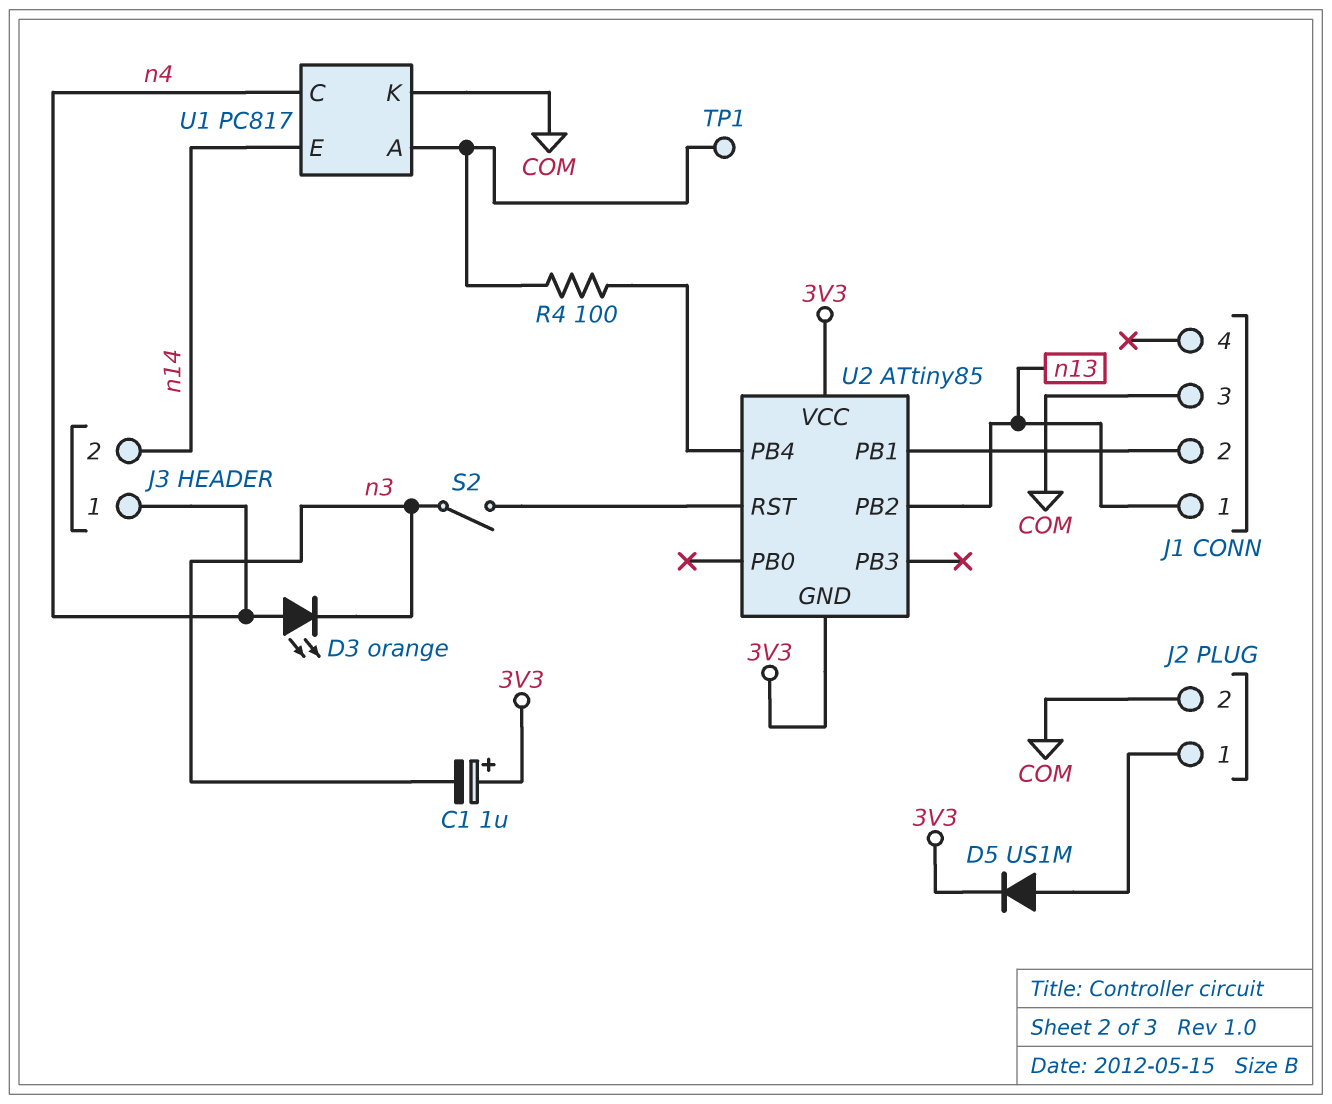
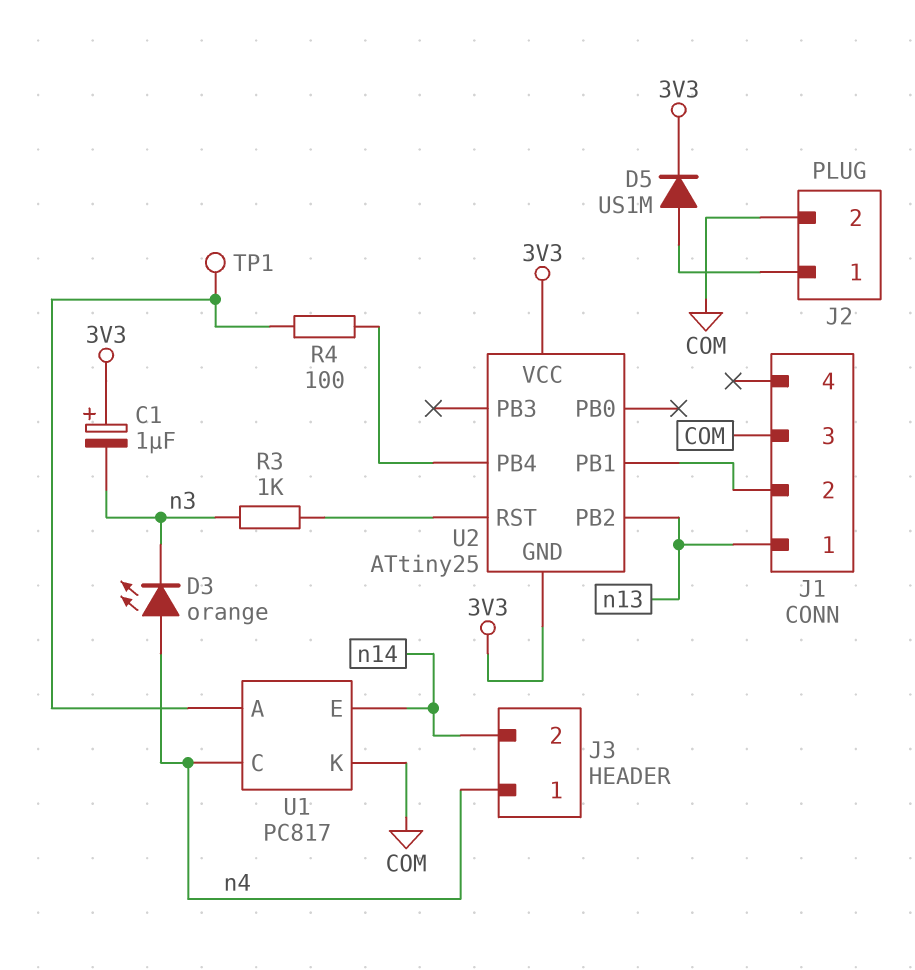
R3: none -> 1k (U2/RST, n3)
S2: switch (U2/RST, n3) -> none
U2: ATtiny85 -> ATtiny25

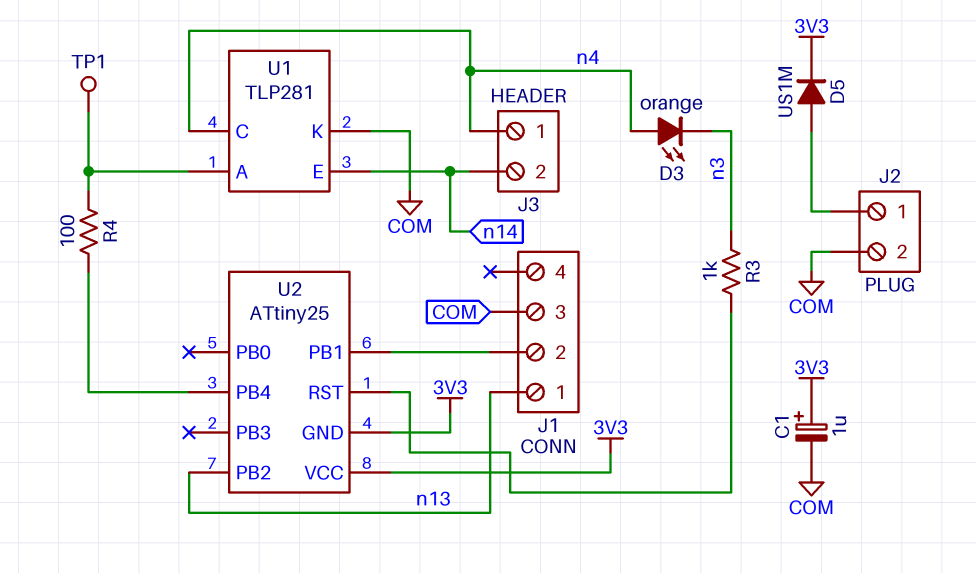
C1: 1uF (plus 3V3, minus n3) -> 1uF (plus 3V3, minus COM)
U1: PC817 -> TLP281

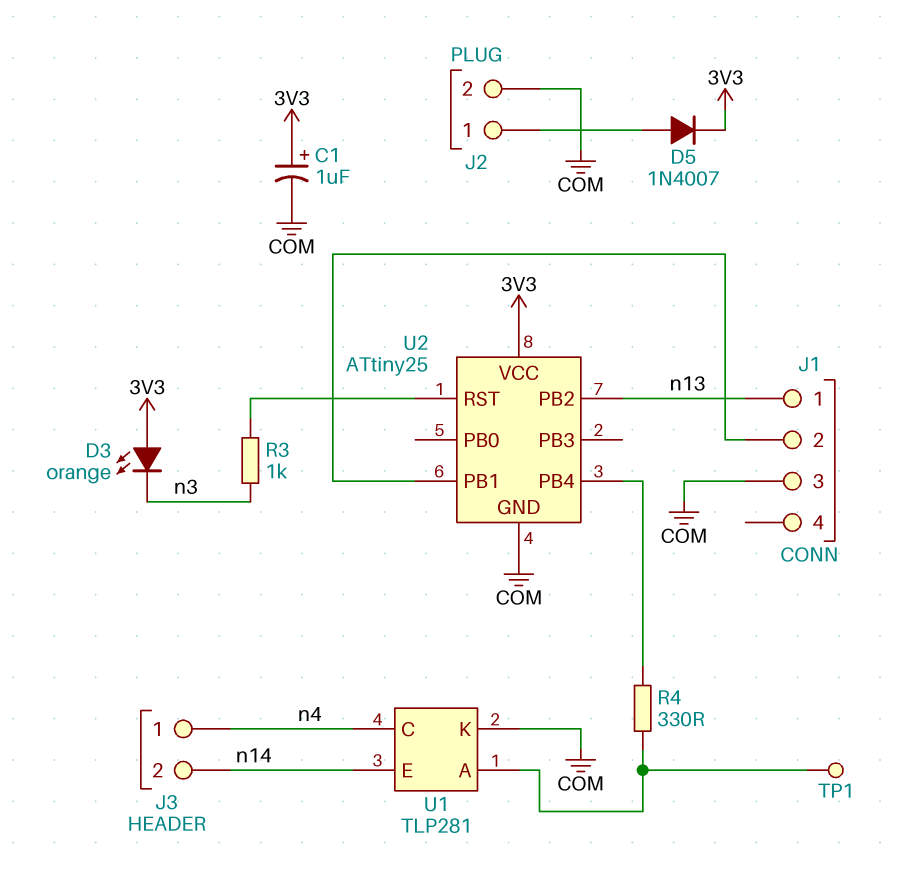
D3: LED orange (A n4, K n3) -> LED orange (A 3V3, K n3)
D5: diode US1M (A J2/1, K 3V3) -> diode 1N4007 (A J2/1, K 3V3)
R4: 100 (U1/A, U2/PB4) -> 330 (U1/A, U2/PB4)
U2 pin GND: 3V3 -> COM

